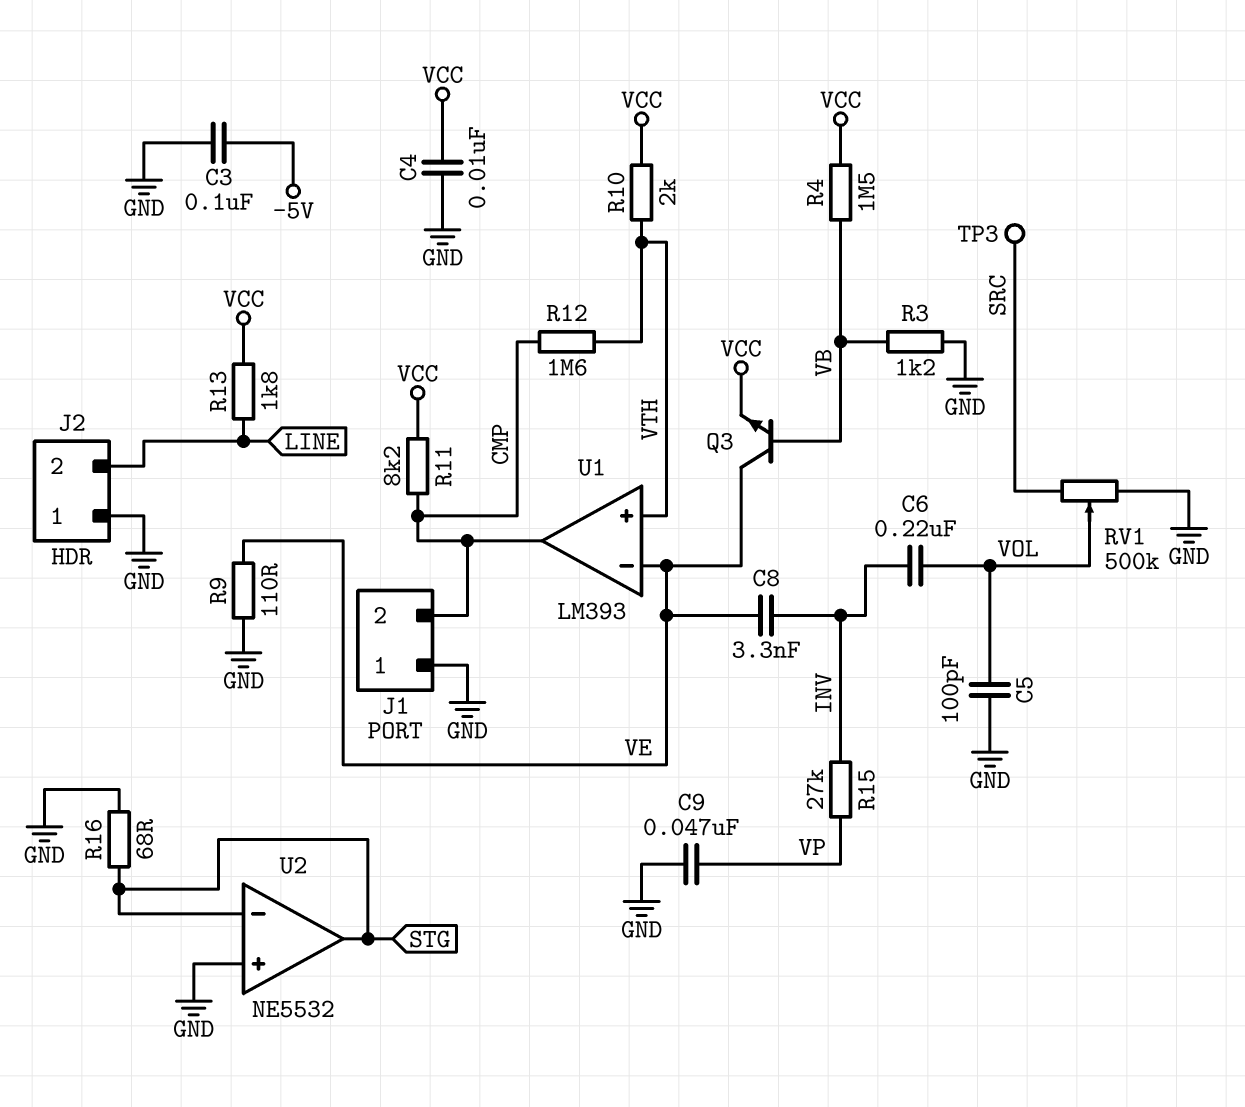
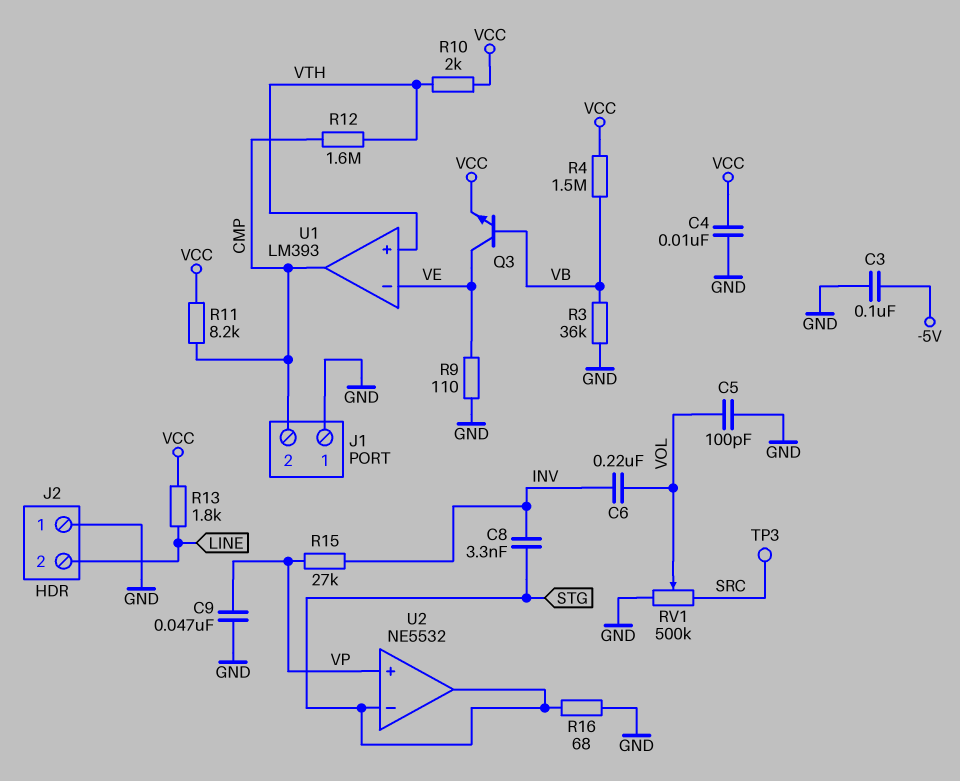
C8: 3.3nF (INV, VE) -> 3.3nF (INV, STG)
R3: 1.2k (GND, VB) -> 36k (GND, VB)
U2 pin in+: GND -> VP

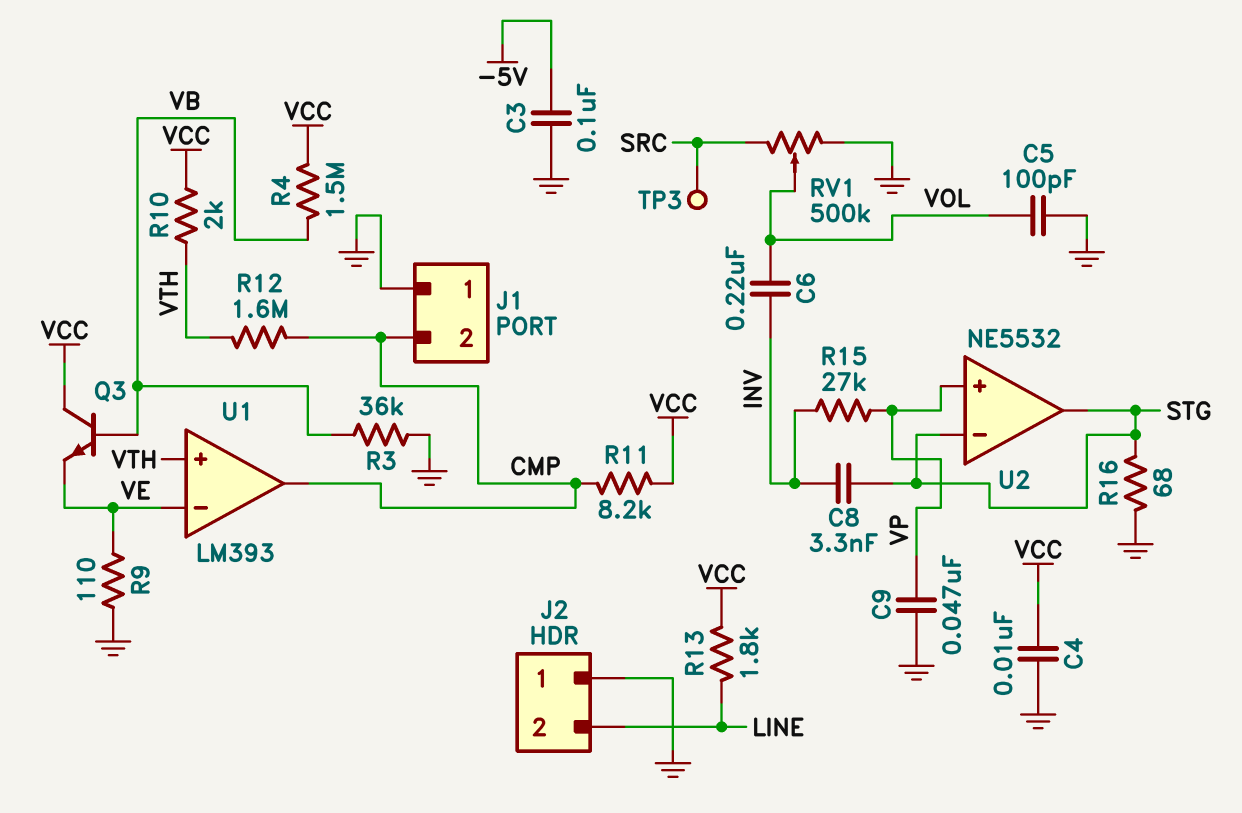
Q3: NPN (B VB, C VE, E VCC) -> NPN (B VB, C VCC, E VE)

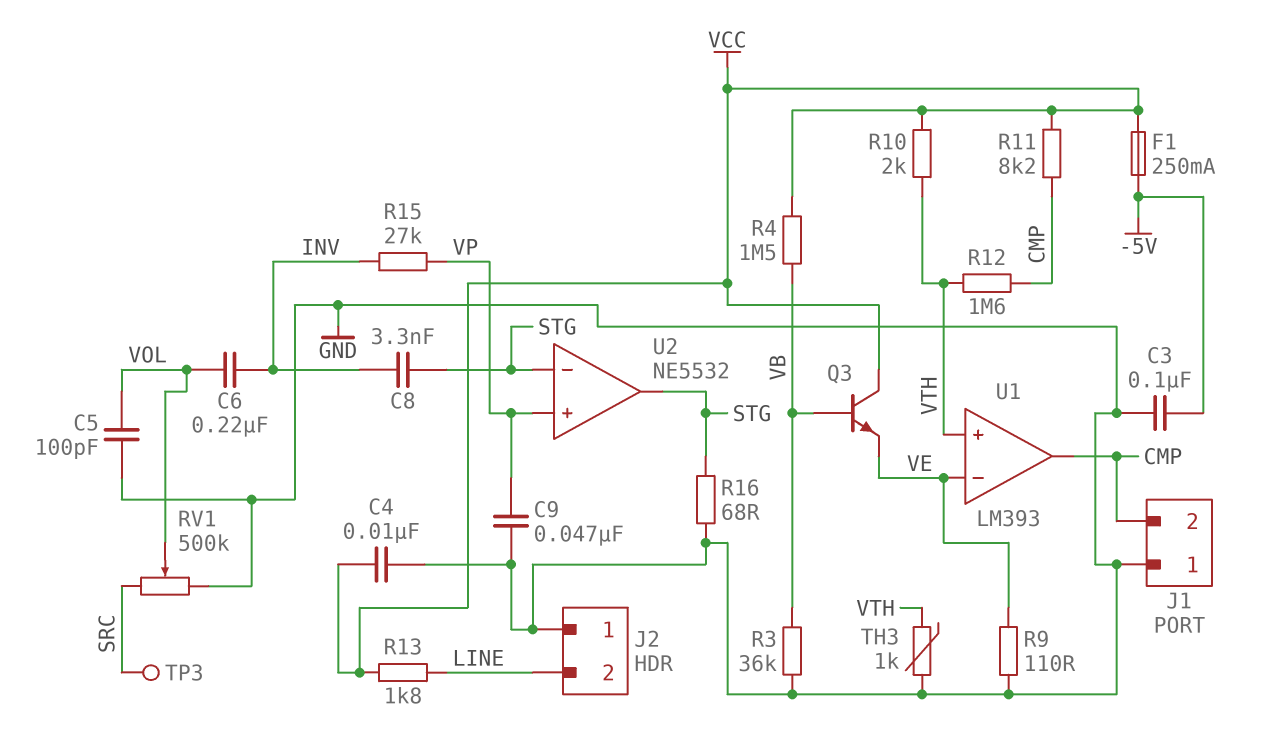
F1: none -> 250mA (-5V, VCC)
TH3: none -> 1k (GND, VTH)

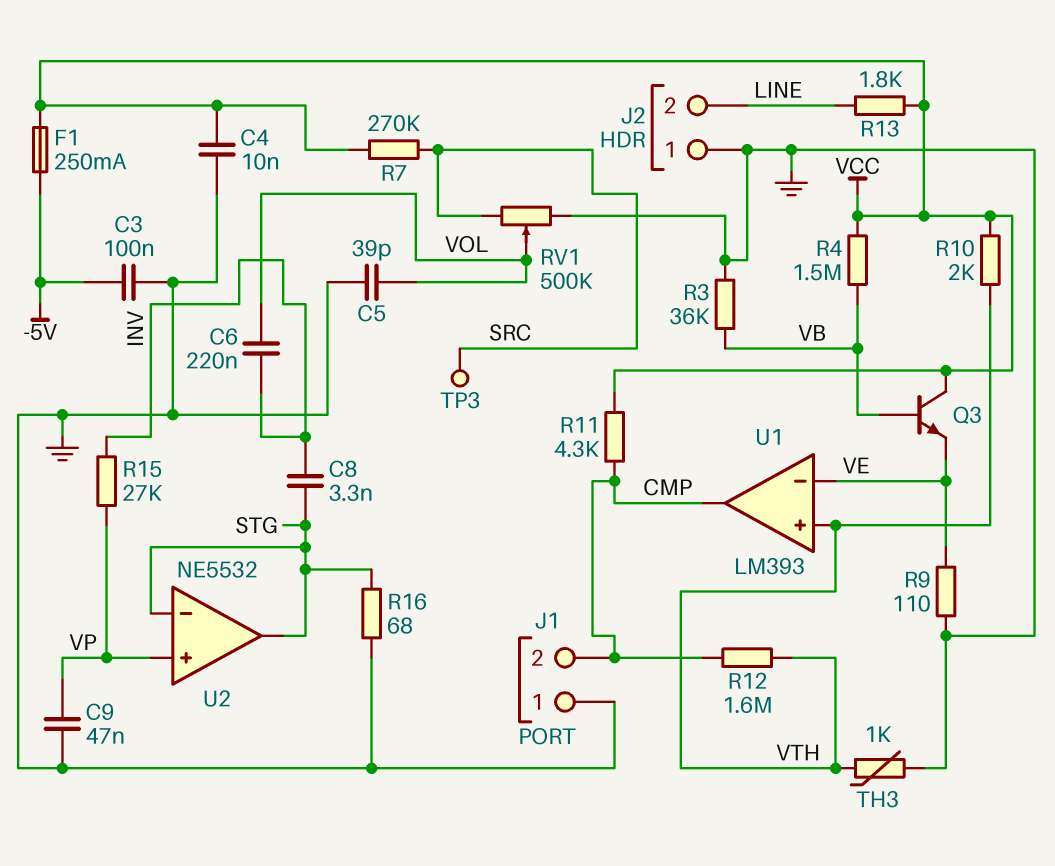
C5: 100pF (GND, VOL) -> 39pF (GND, VOL)
R7: none -> 270k (SRC, VCC)
R11: 8.2k (CMP, VCC) -> 4.3k (CMP, VCC)

